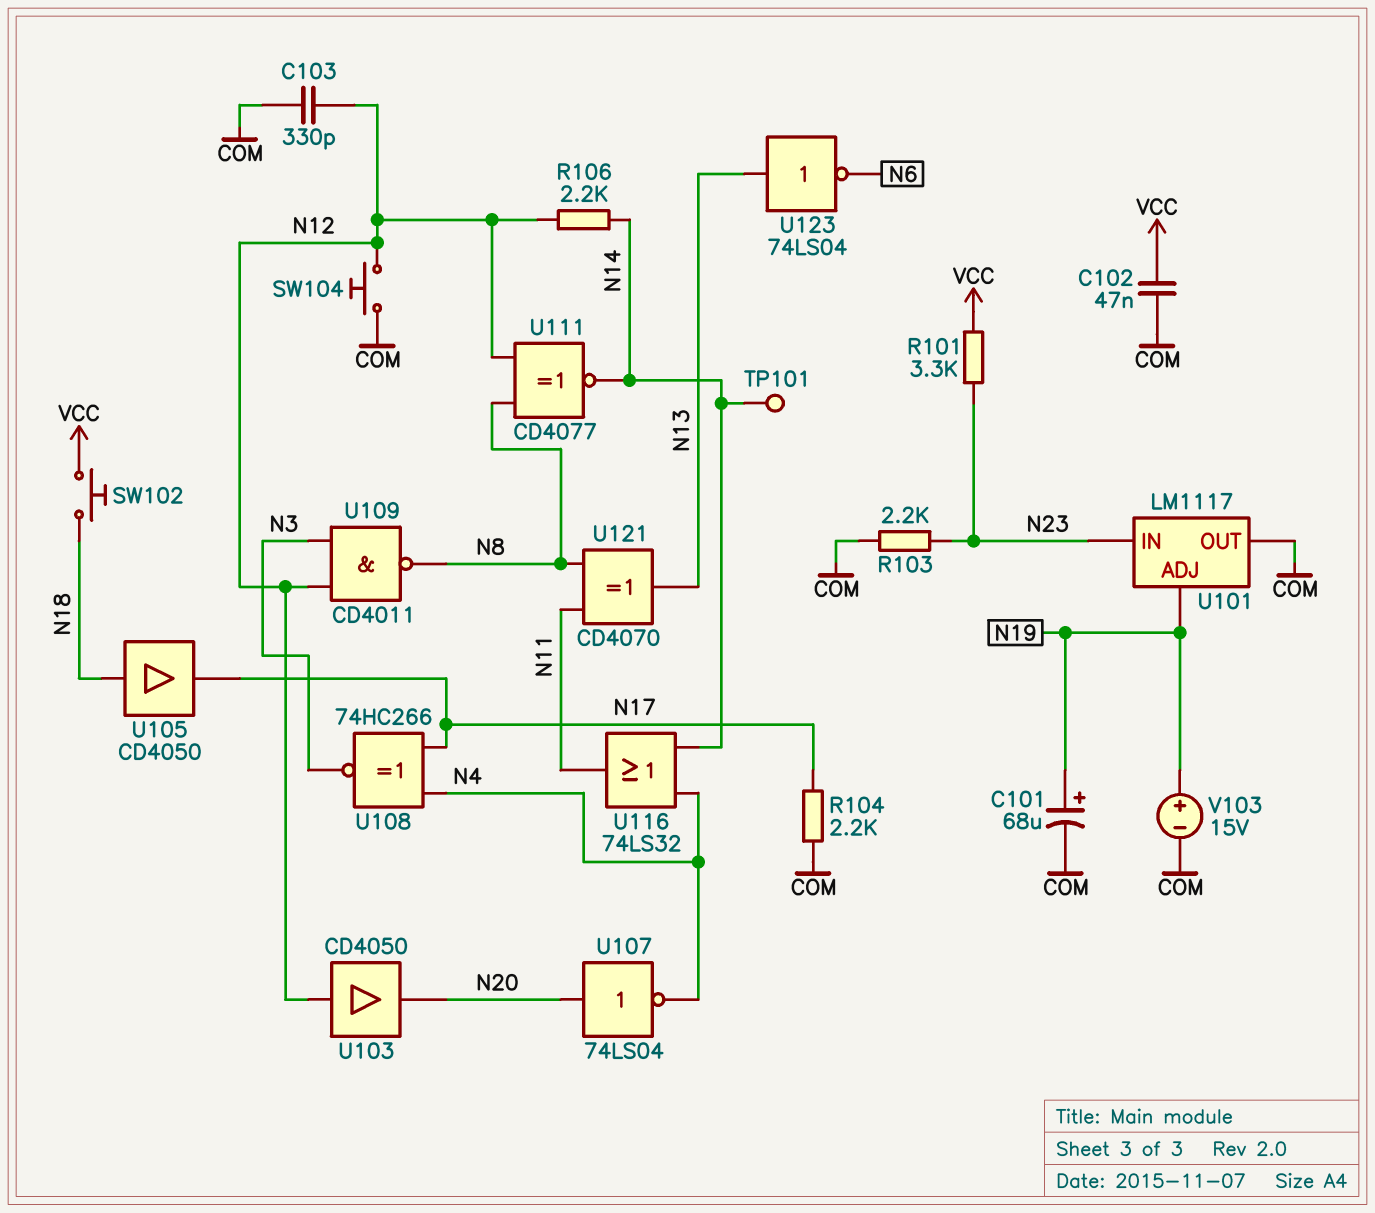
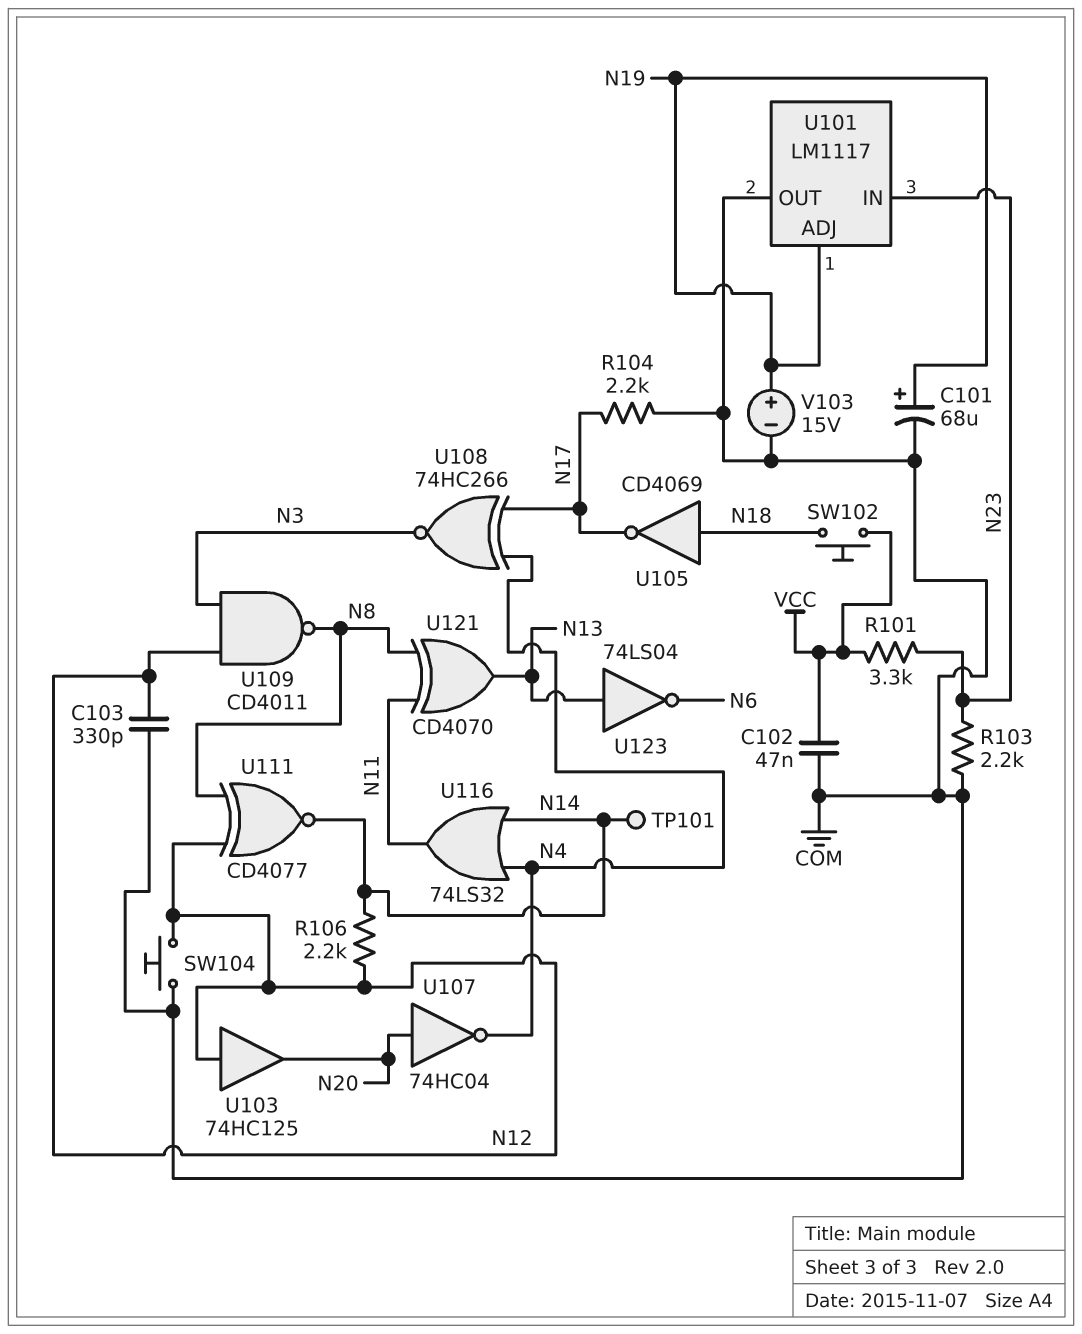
U103: buffer CD4050 (in N12, out N20) -> buffer 74HC125 (in N12, out N20)
U105: buffer CD4050 (in N18, out N17) -> NOT CD4069 (in N18, out N17)
U107: NOT 74LS04 (in N20, out N4) -> NOT 74HC04 (in N20, out N4)

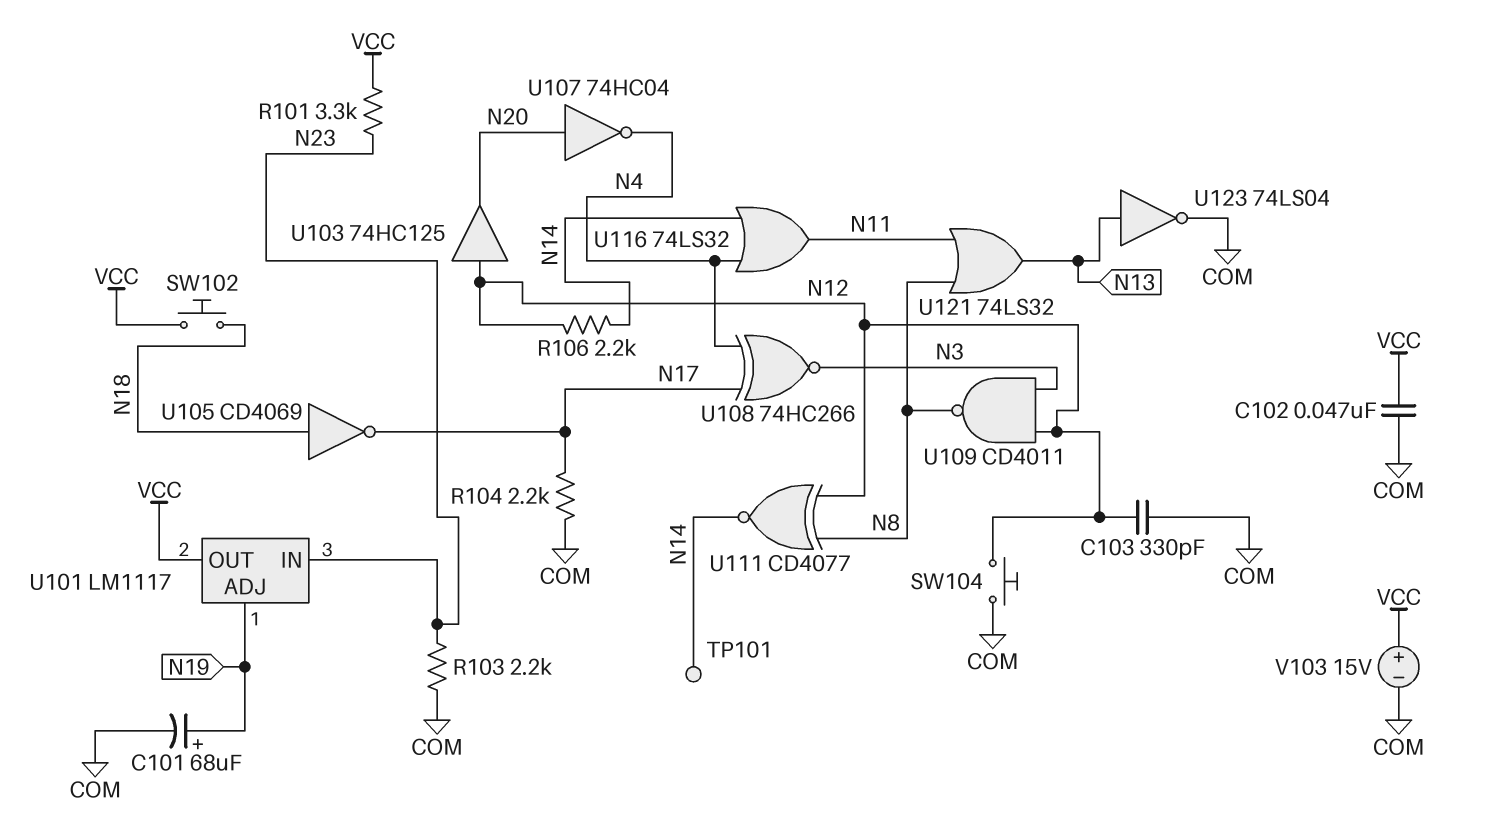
U101 pin OUT: COM -> VCC
U121: XOR CD4070 (in N8, in N11, out N13) -> OR 74LS32 (in N8, in N11, out N13)
U123: NOT 74LS04 (in N13, out N6) -> NOT 74LS04 (in N13, out COM)
V103: 15V (plus N19, minus COM) -> 15V (plus VCC, minus COM)

